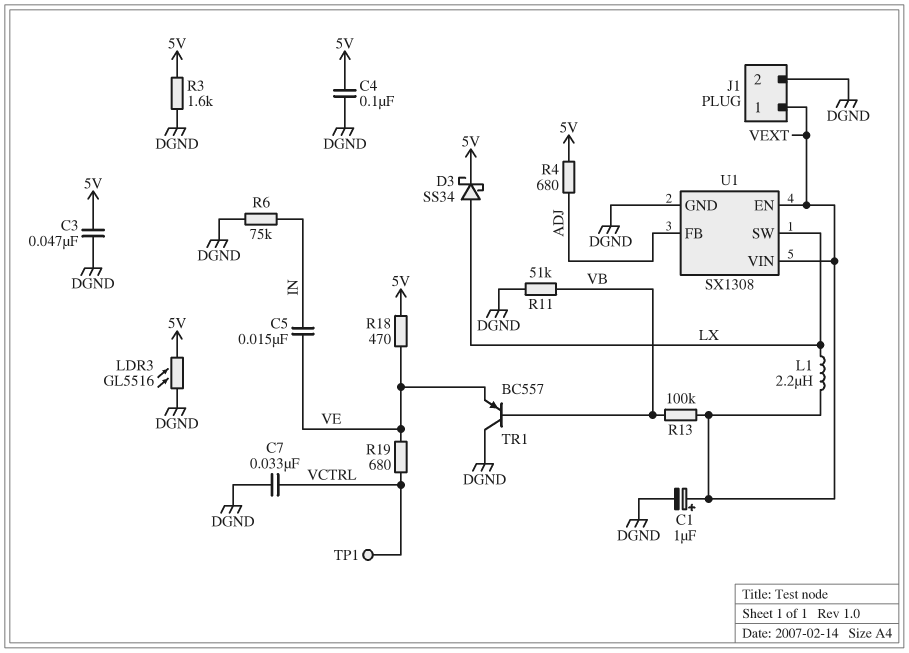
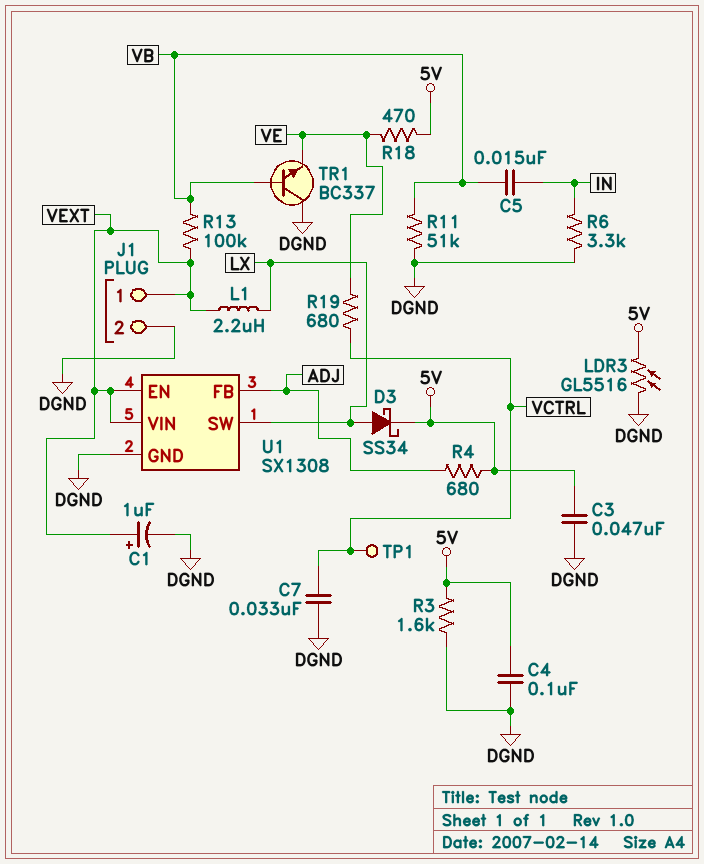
C5: 15nF (IN, VE) -> 15nF (IN, VB)
R6: 75k (DGND, IN) -> 3.3k (DGND, IN)
TR1: PNP BC557 (B VB, C DGND, E VE) -> NPN BC337 (B VB, C DGND, E VE)

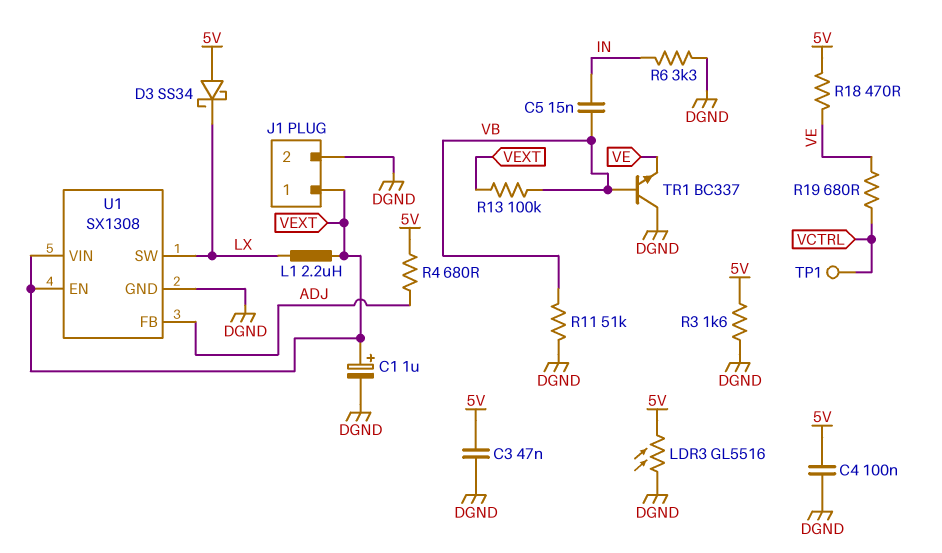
C7: 33nF (DGND, VCTRL) -> none
D3: schottky SS34 (A LX, K 5V) -> schottky SS34 (A 5V, K LX)

